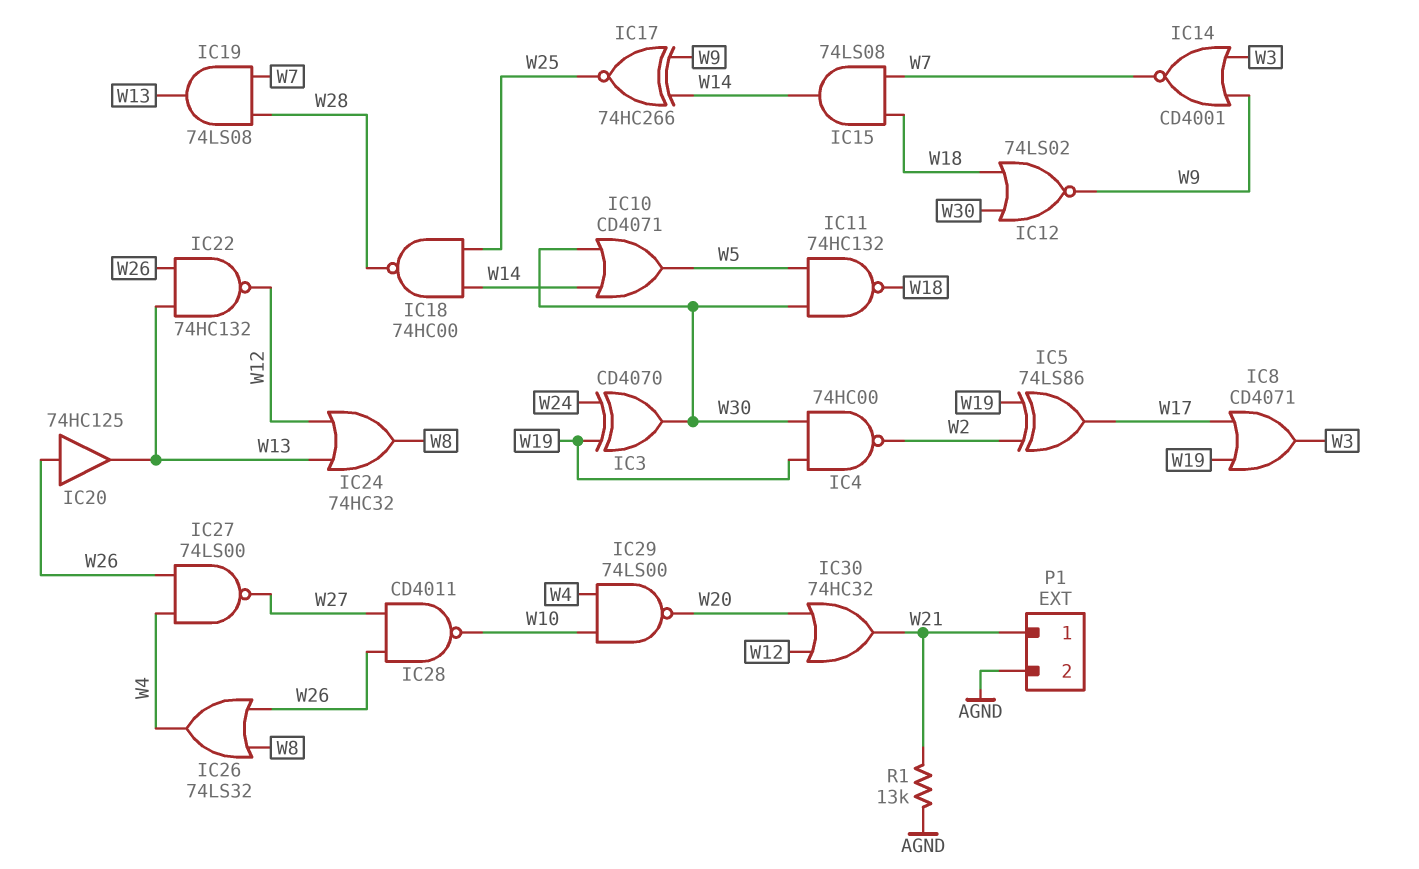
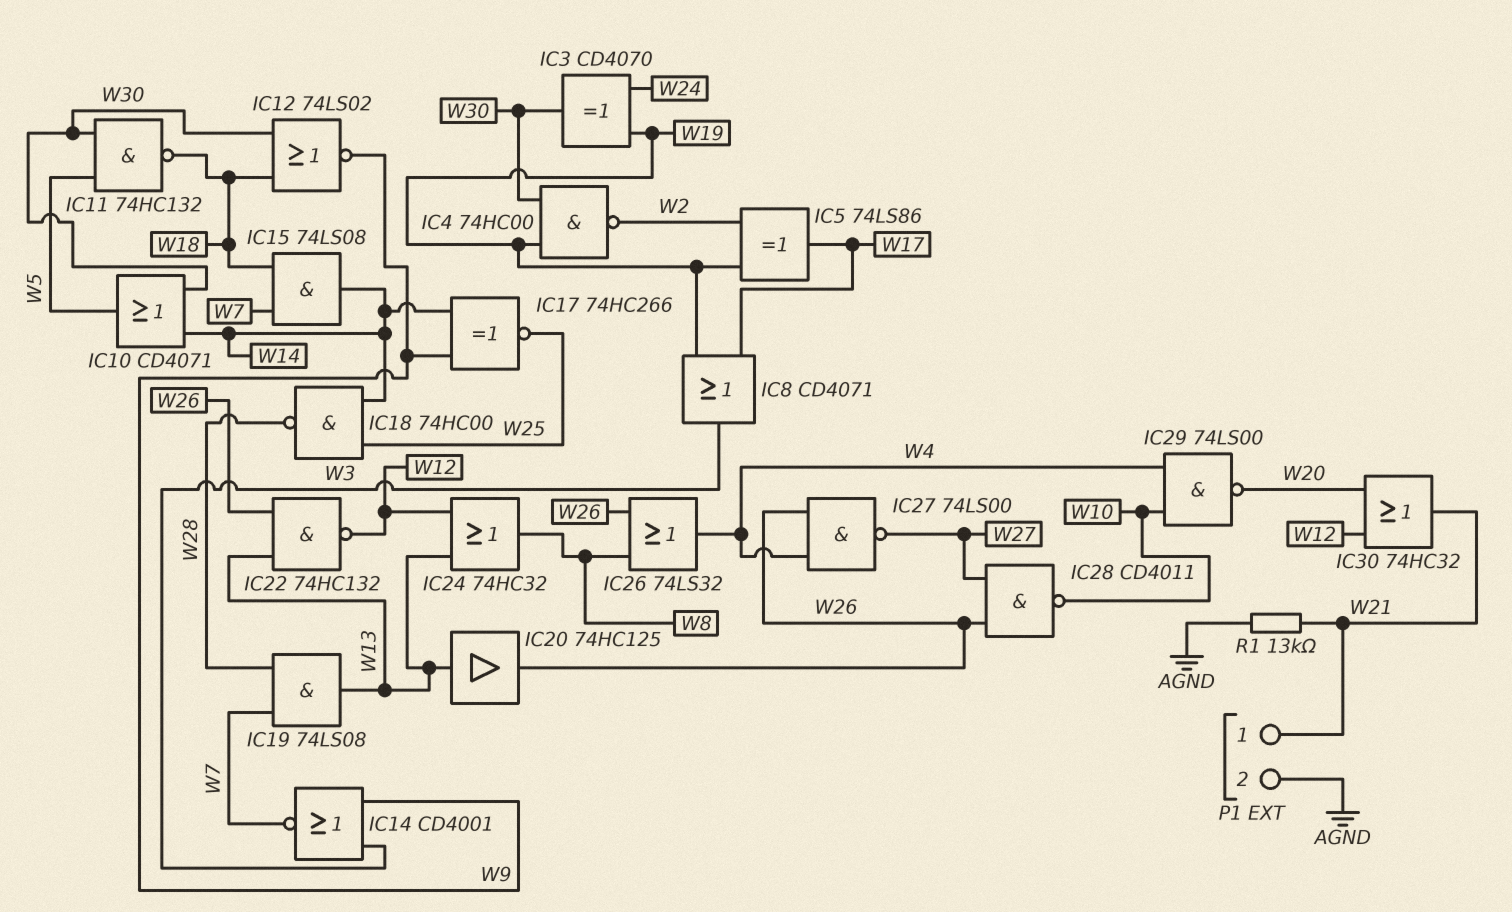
IC20: buffer 74HC125 (in W26, out W13) -> buffer 74HC125 (in W13, out W26)

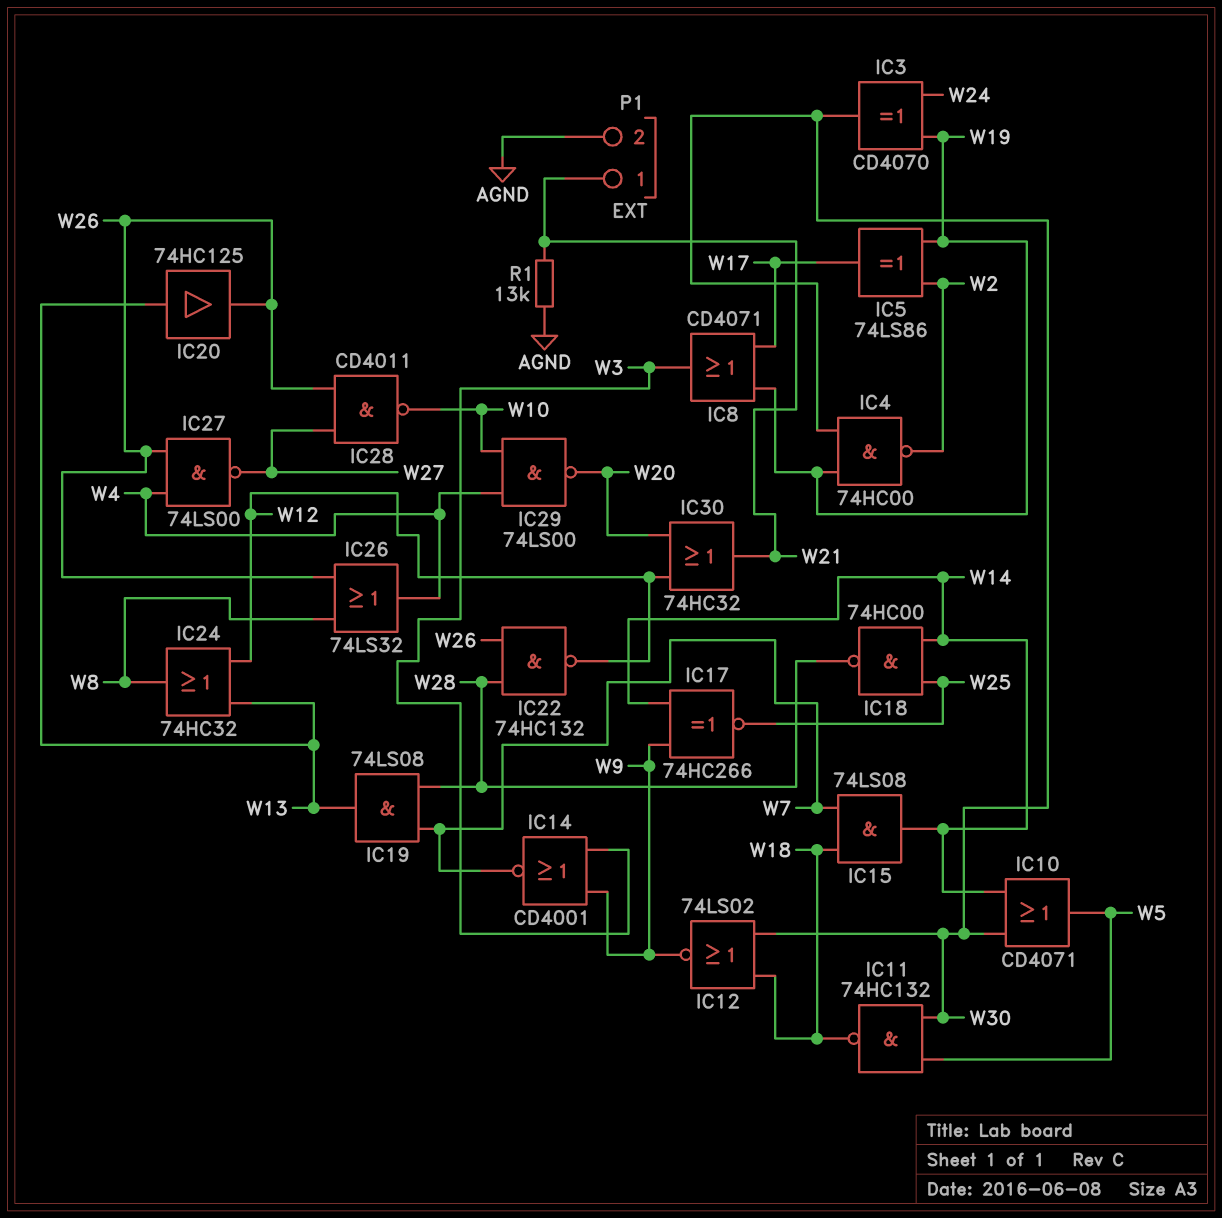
IC22: NAND 74HC132 (in W13, in W26, out W12) -> NAND 74HC132 (in W26, in W28, out W12)

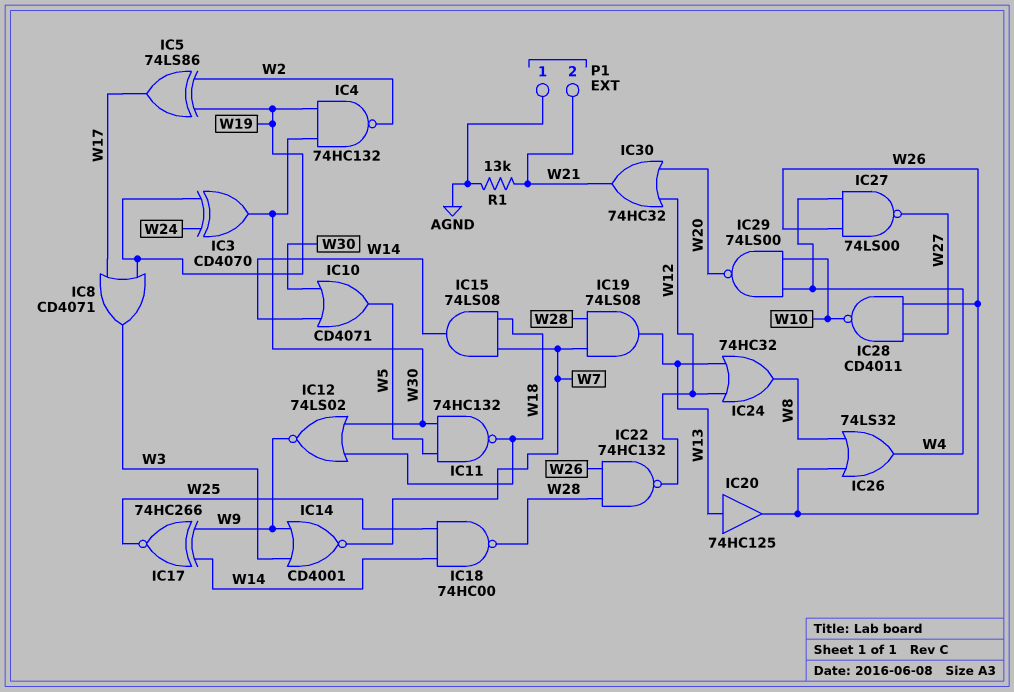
IC4: NAND 74HC00 (in W19, in W30, out W2) -> NAND 74HC132 (in W19, in W30, out W2)
P1 pin 1: W21 -> AGND
P1 pin 2: AGND -> W21

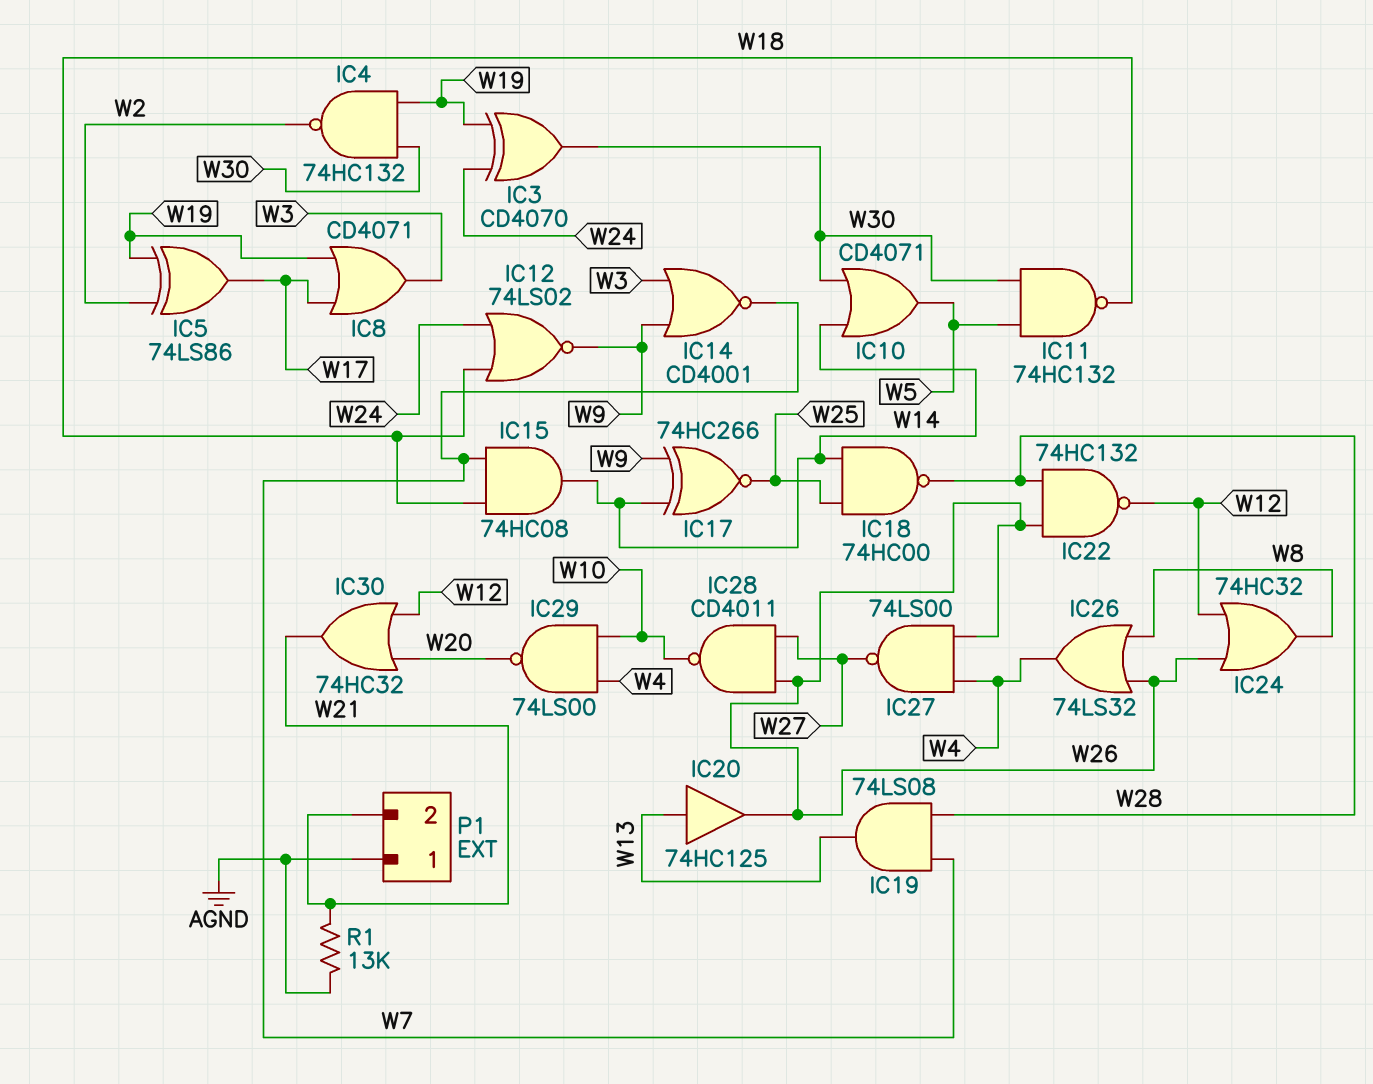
IC12: NOR 74LS02 (in W18, in W30, out W9) -> NOR 74LS02 (in W18, in W24, out W9)
IC15: AND 74LS08 (in W7, in W18, out W14) -> AND 74HC08 (in W7, in W18, out W14)
IC24: OR 74HC32 (in W12, in W13, out W8) -> OR 74HC32 (in W12, in W26, out W8)

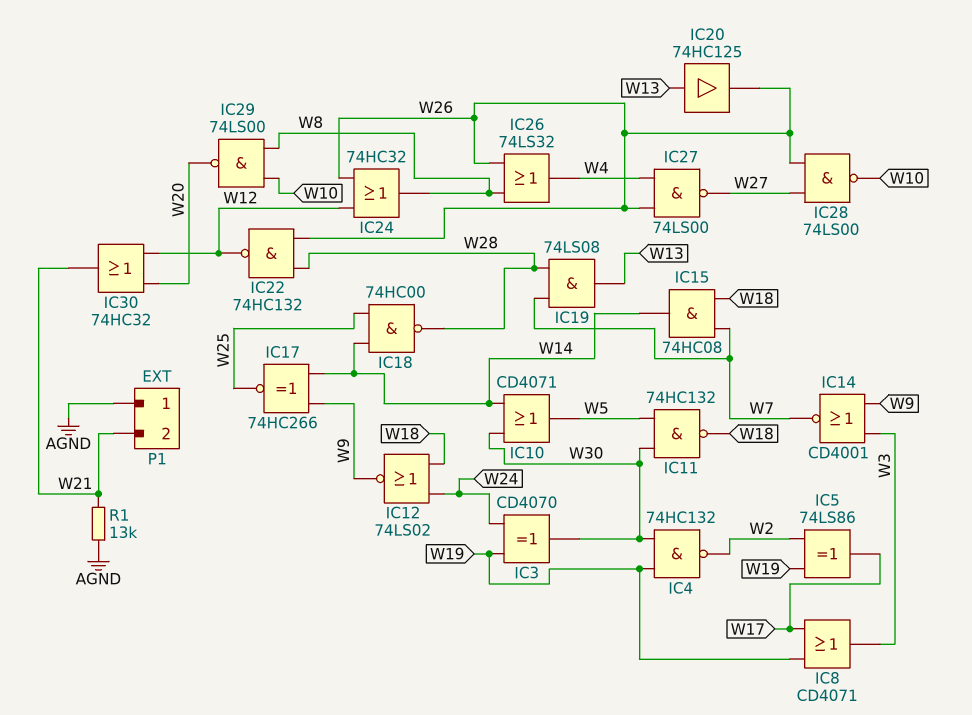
IC28: NAND CD4011 (in W26, in W27, out W10) -> NAND 74LS00 (in W26, in W27, out W10)
IC29: NAND 74LS00 (in W4, in W10, out W20) -> NAND 74LS00 (in W8, in W10, out W20)

